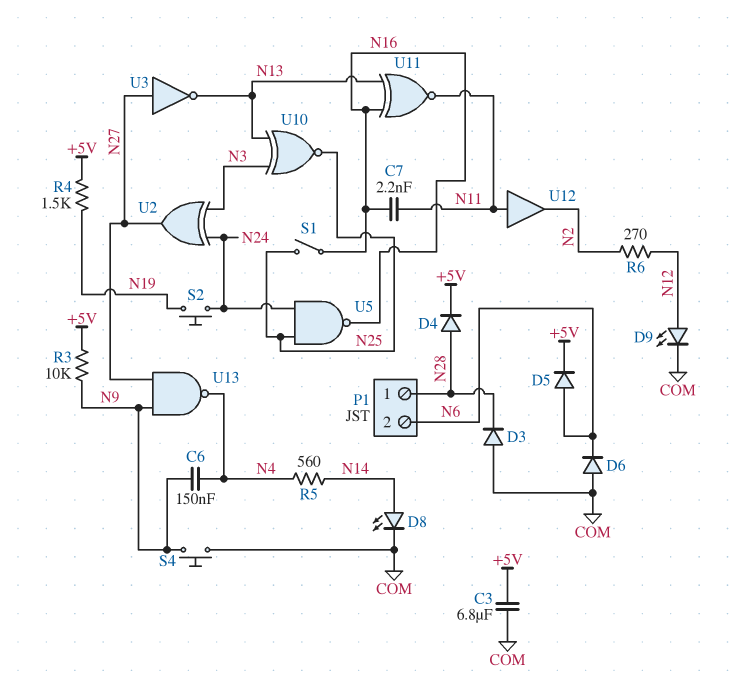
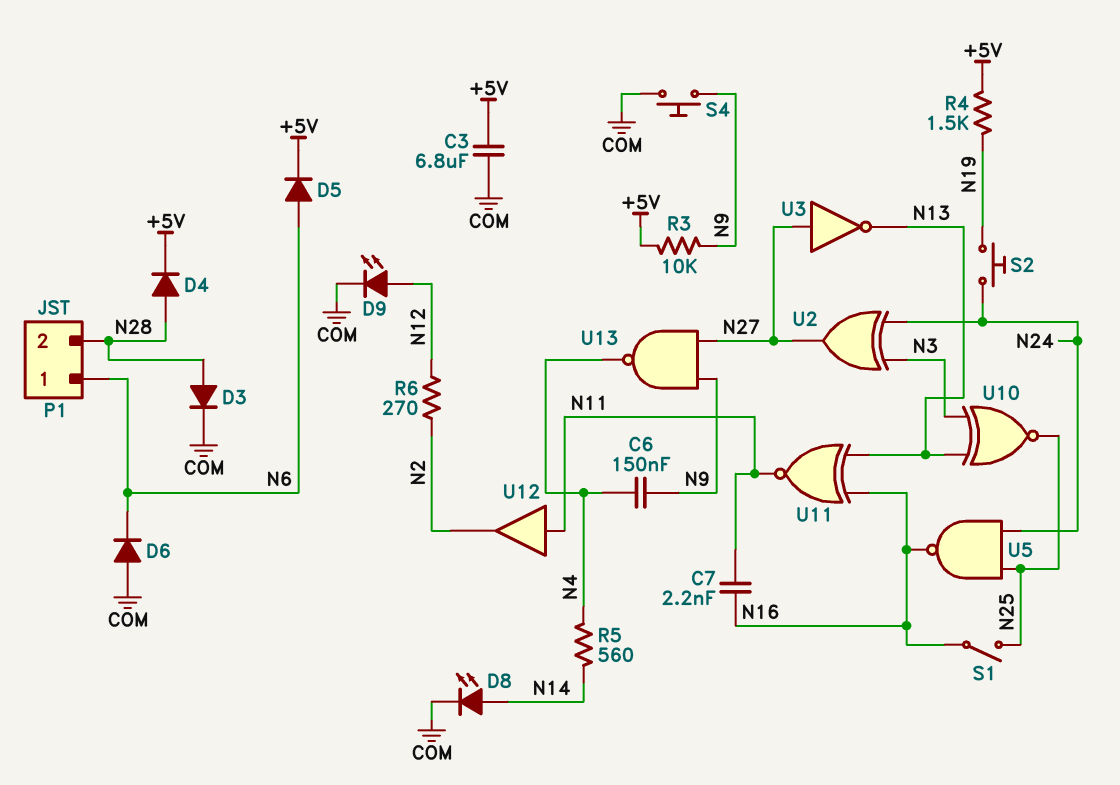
D3: diode (A COM, K N28) -> diode (A N28, K COM)
P1 pin 1: N28 -> N6
P1 pin 2: N6 -> N28

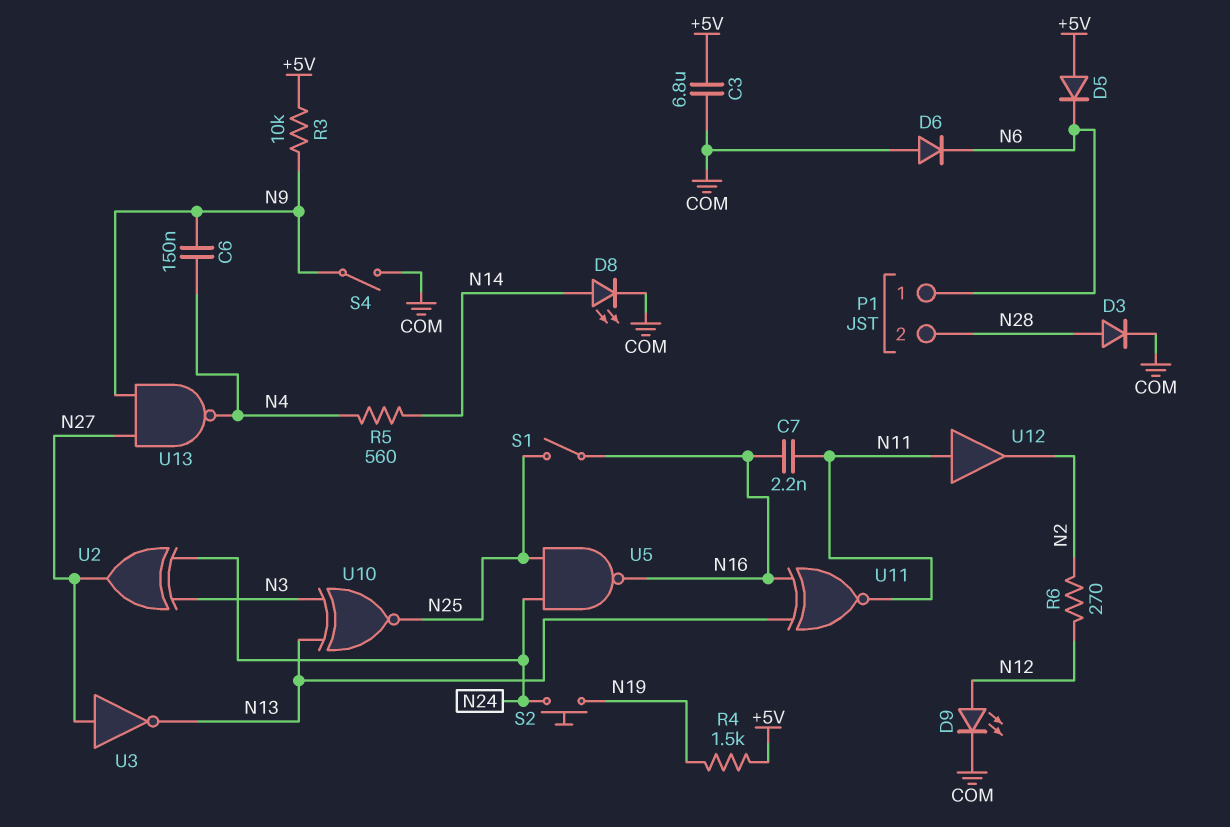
D4: diode (A N28, K +5V) -> none
D5: diode (A N6, K +5V) -> diode (A +5V, K N6)
S4: button (COM, N9) -> switch (COM, N9)

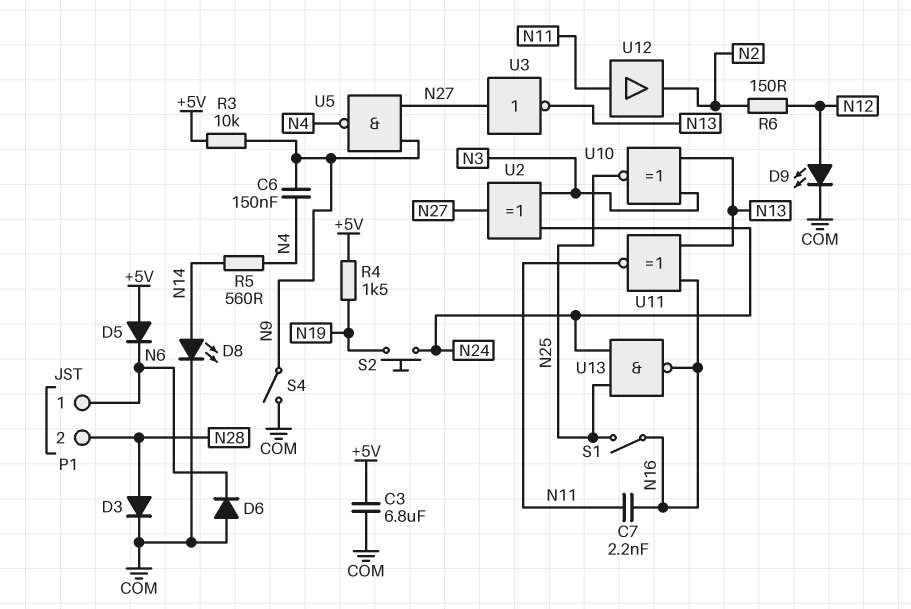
R6: 270 (N2, N12) -> 150 (N2, N12)
U5: NAND (in N24, in N25, out N16) -> NAND (in N9, in N27, out N4)
U13: NAND (in N9, in N27, out N4) -> NAND (in N24, in N25, out N16)

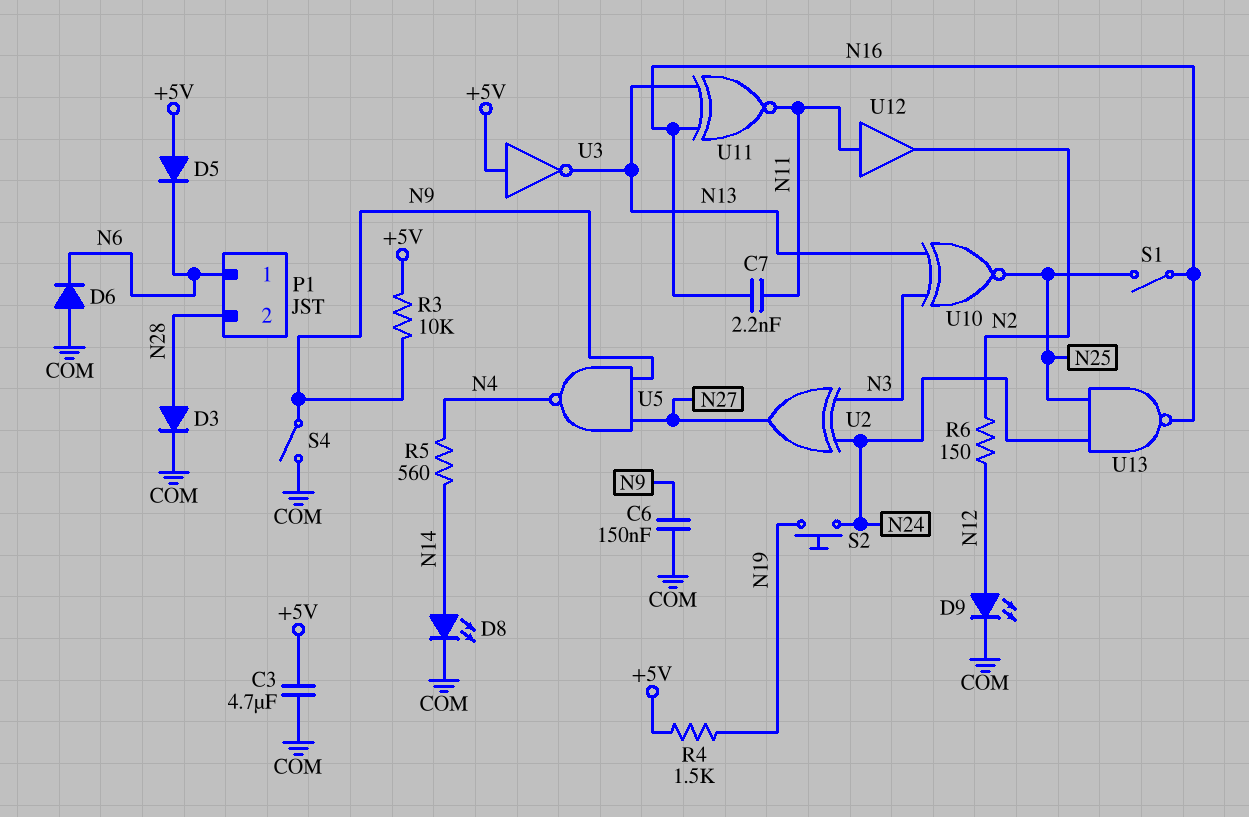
C3: 6.8uF (+5V, COM) -> 4.7uF (+5V, COM)
C6: 150nF (N4, N9) -> 150nF (COM, N9)
U3: NOT (in N27, out N13) -> NOT (in +5V, out N13)

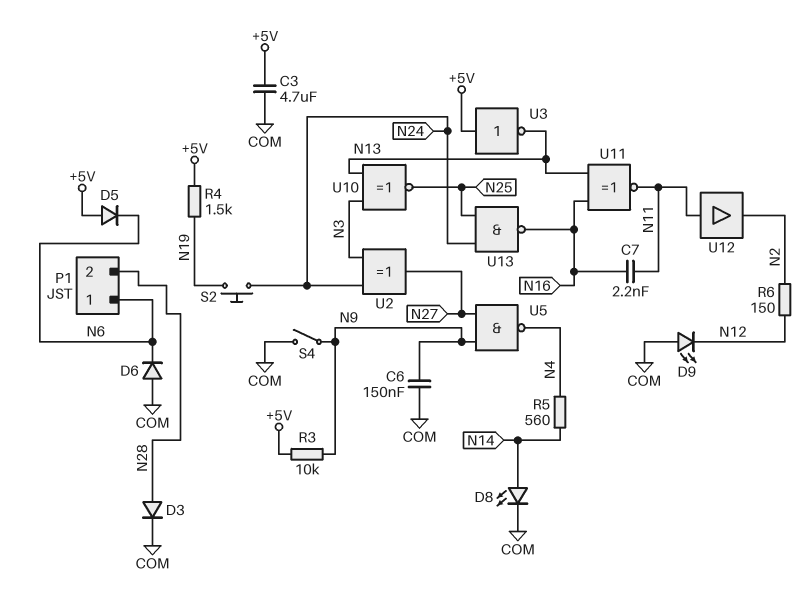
D9: LED (A N12, K COM) -> LED (A COM, K N12)
S1: switch (N16, N25) -> none

